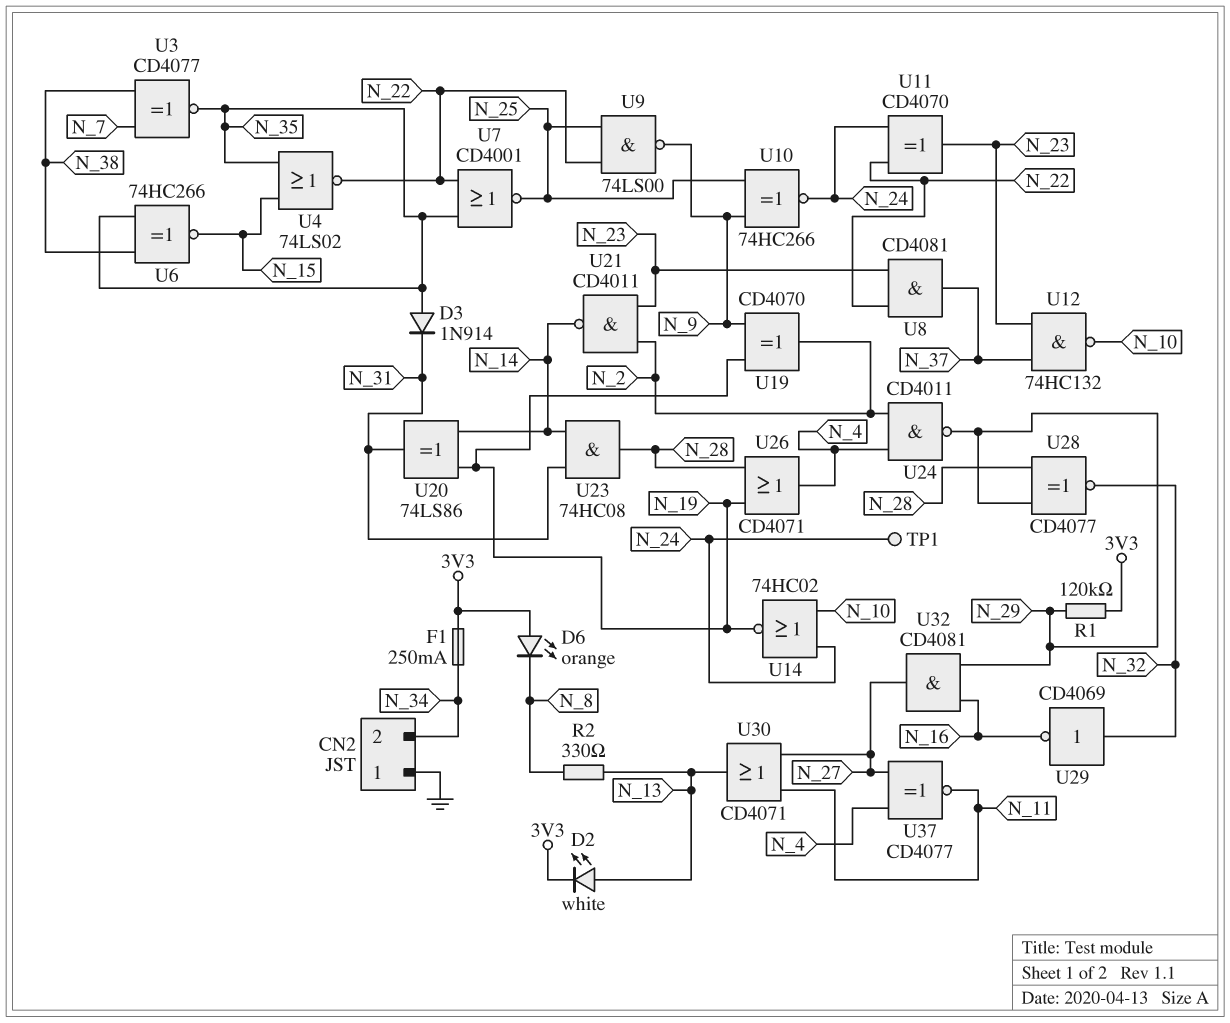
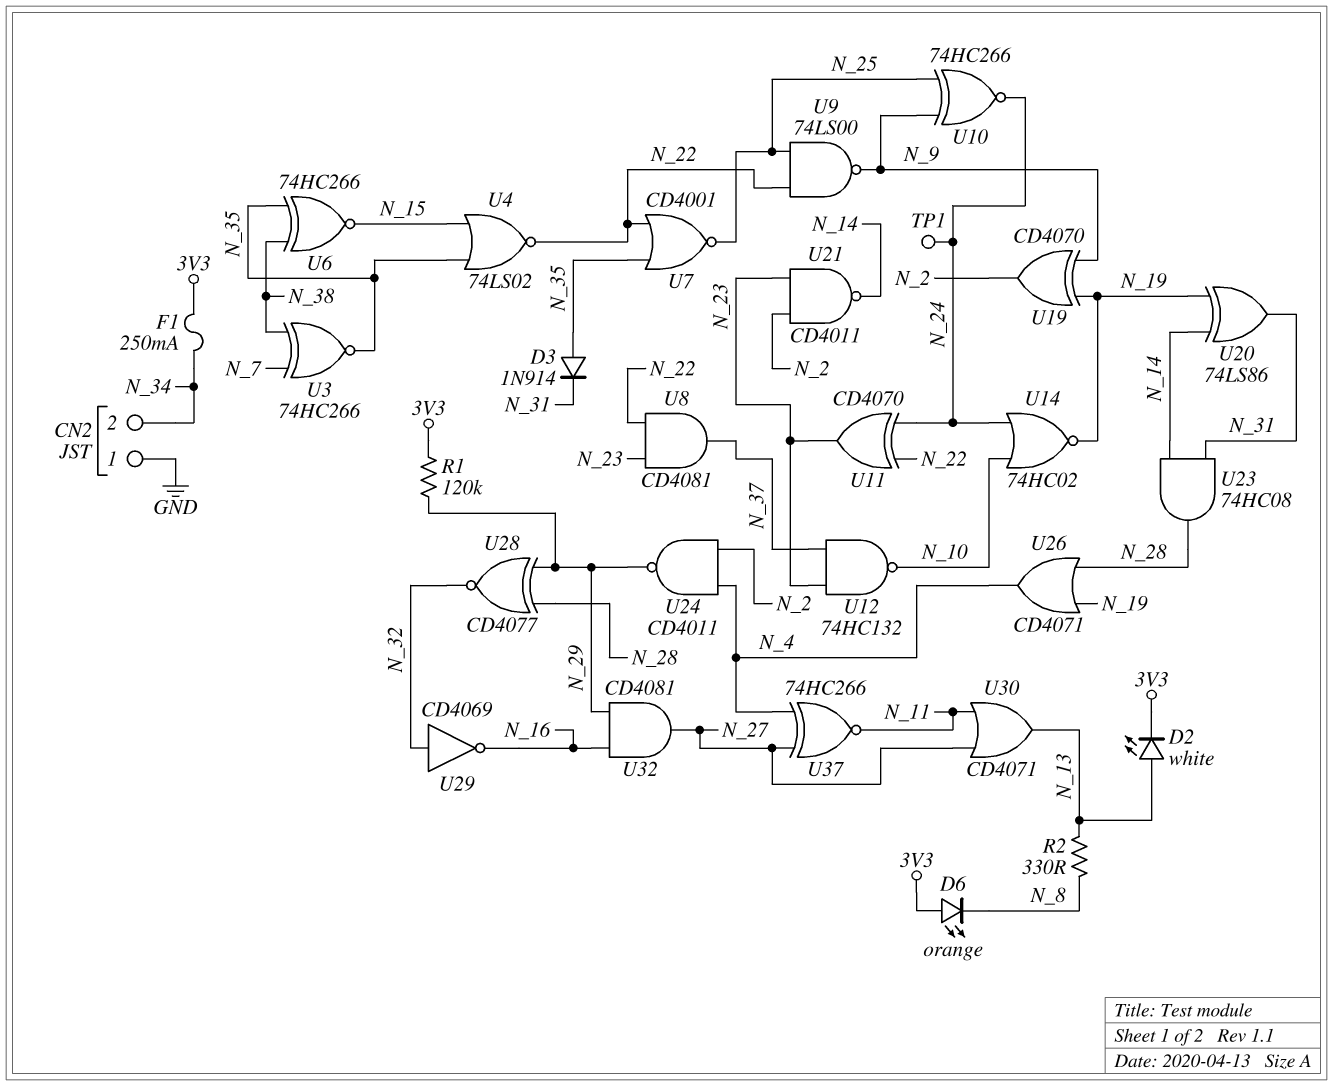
U3: XNOR CD4077 (in N_7, in N_38, out N_35) -> XNOR 74HC266 (in N_7, in N_38, out N_35)
U37: XNOR CD4077 (in N_4, in N_27, out N_11) -> XNOR 74HC266 (in N_4, in N_27, out N_11)

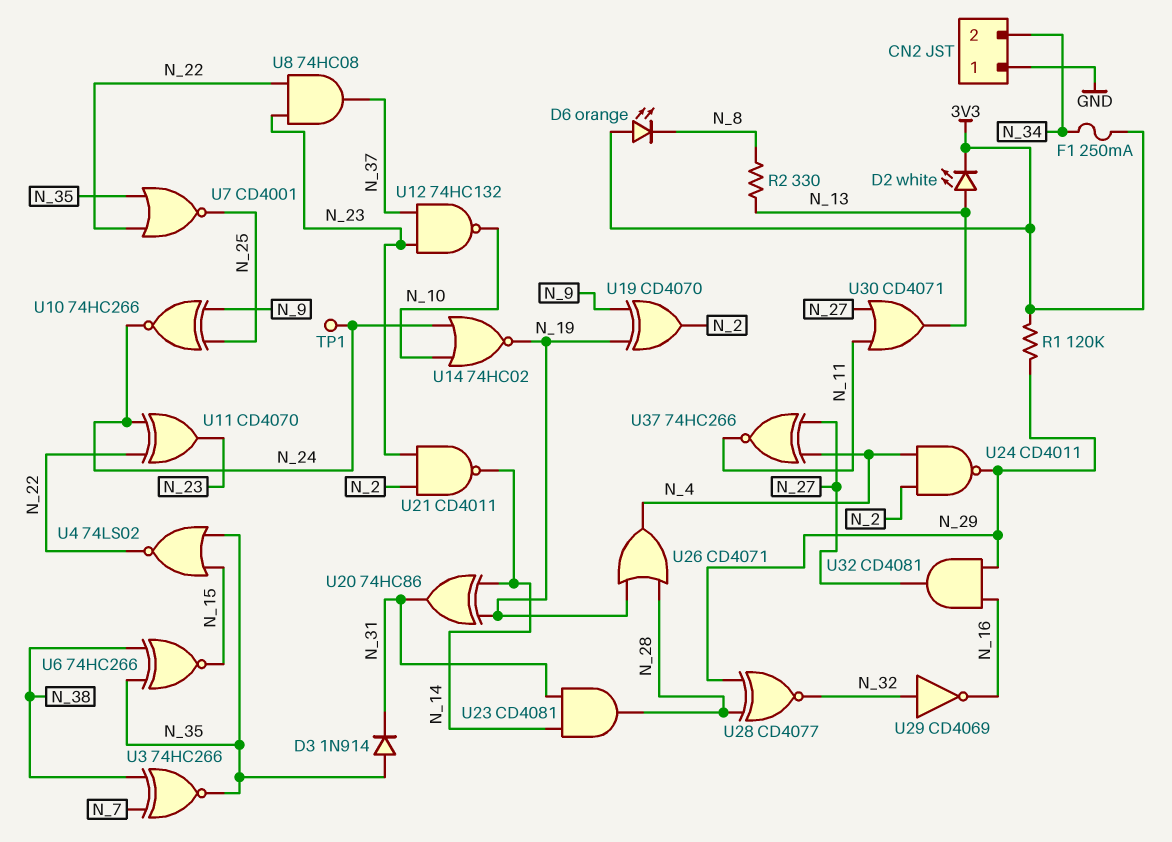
U8: AND CD4081 (in N_22, in N_23, out N_37) -> AND 74HC08 (in N_22, in N_23, out N_37)
U9: NAND 74LS00 (in N_22, in N_25, out N_9) -> none
U20: XOR 74LS86 (in N_14, in N_19, out N_31) -> XOR 74HC86 (in N_14, in N_19, out N_31)
U23: AND 74HC08 (in N_14, in N_31, out N_28) -> AND CD4081 (in N_14, in N_31, out N_28)

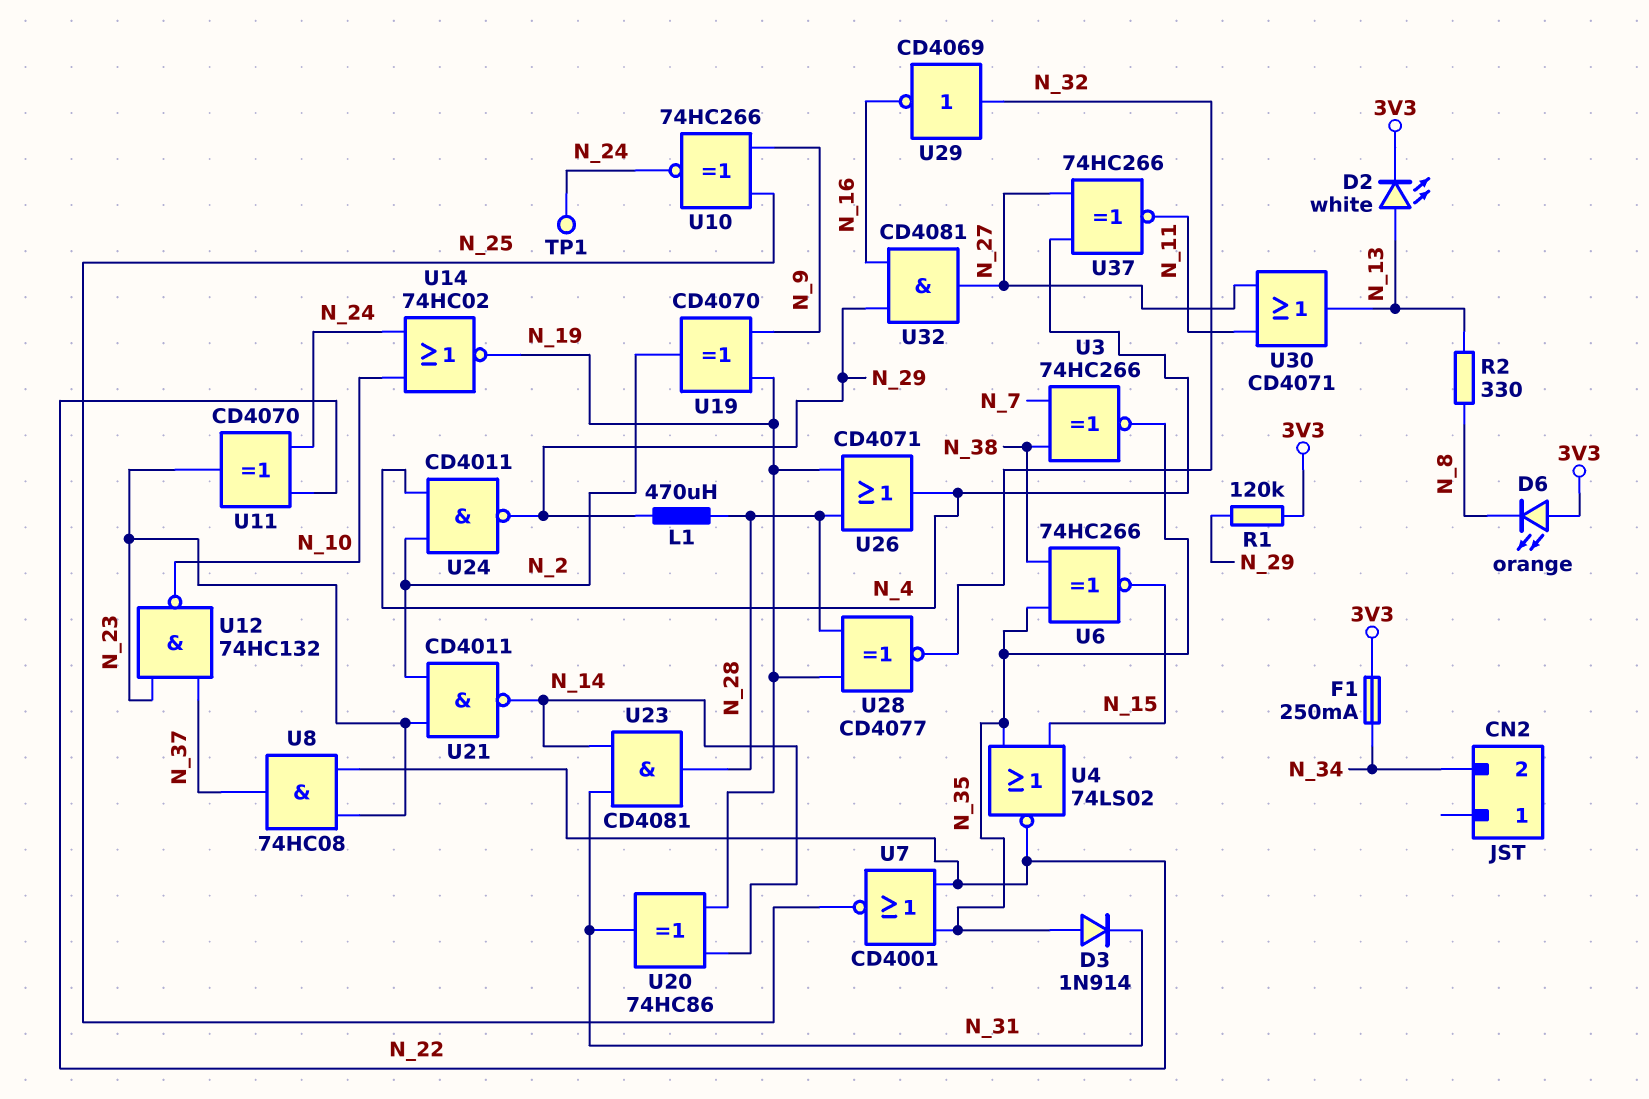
CN2 pin 1: GND -> none
L1: none -> 470uH (N_28, N_29)
U28: XNOR CD4077 (in N_28, in N_29, out N_32) -> XNOR CD4077 (in N_19, in N_28, out N_32)

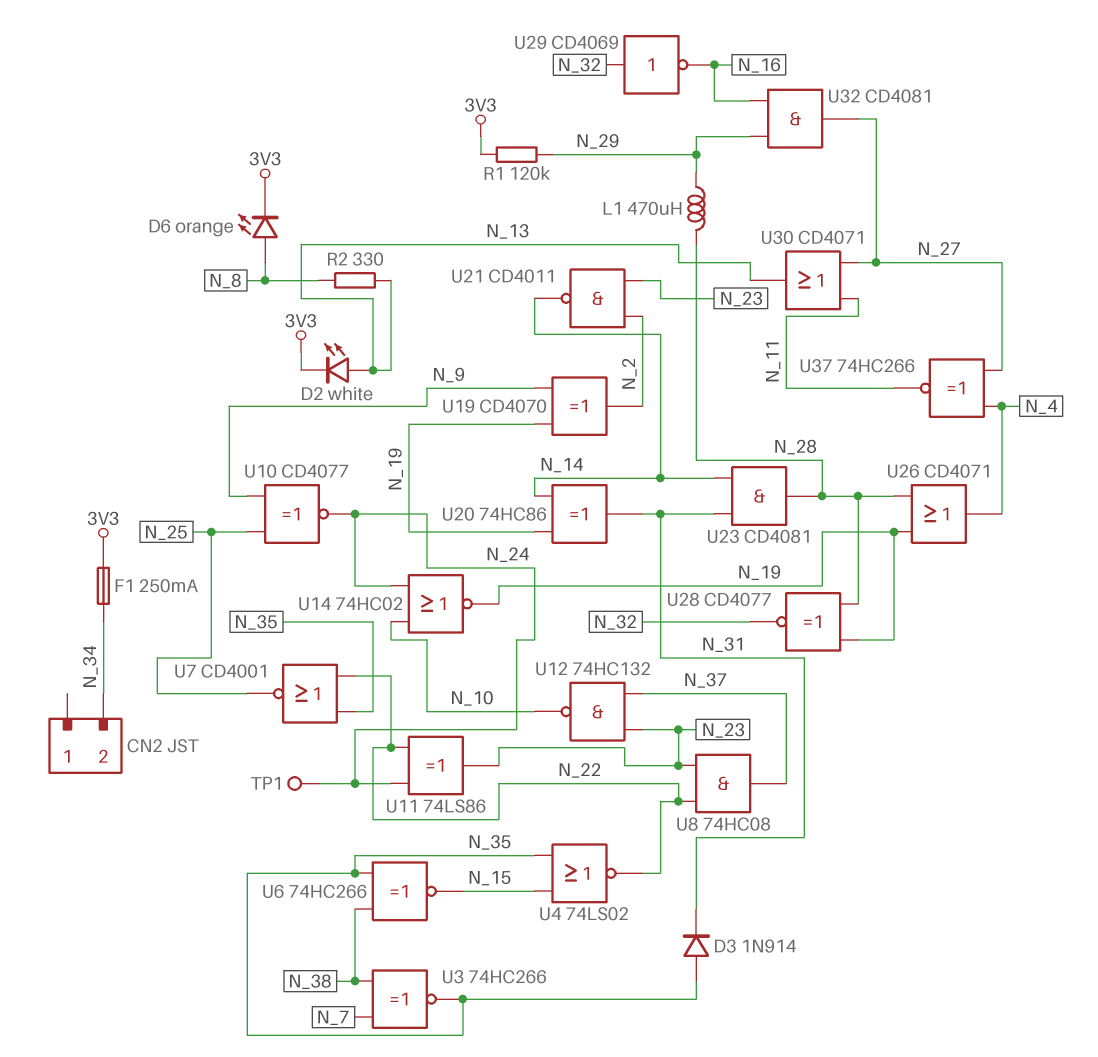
D6: LED orange (A 3V3, K N_8) -> LED orange (A N_8, K 3V3)
U10: XNOR 74HC266 (in N_9, in N_25, out N_24) -> XNOR CD4077 (in N_9, in N_25, out N_24)
U11: XOR CD4070 (in N_22, in N_24, out N_23) -> XOR 74LS86 (in N_22, in N_24, out N_23)
U24: NAND CD4011 (in N_2, in N_4, out N_29) -> none

